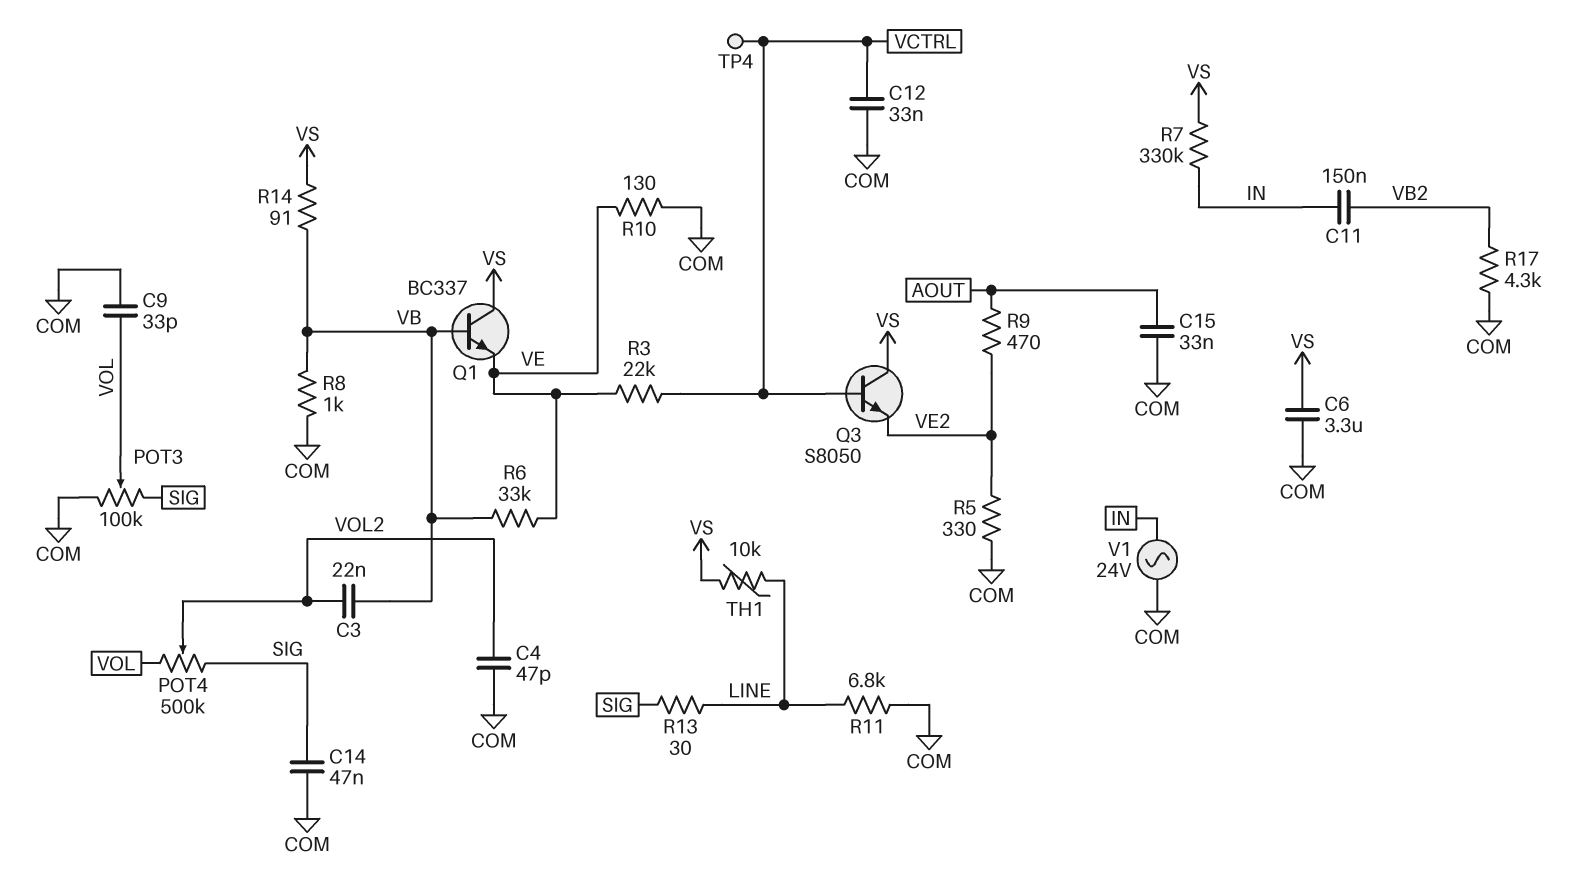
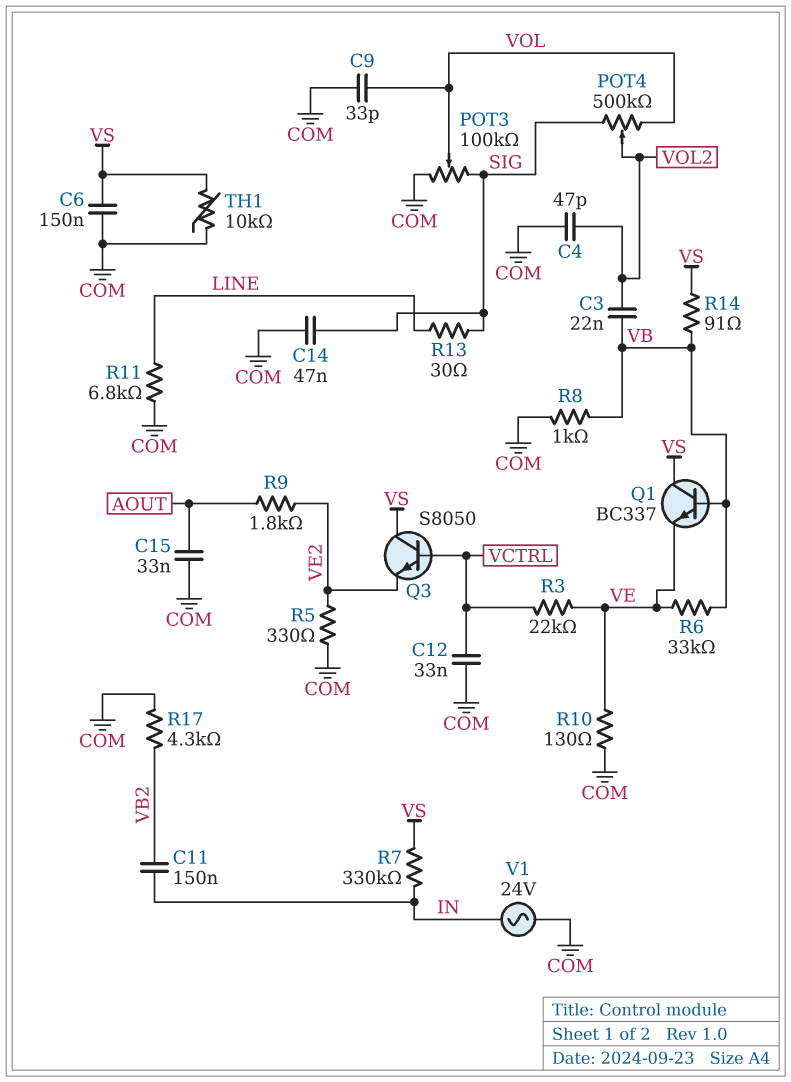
C6: 3.3uF (COM, VS) -> 150nF (COM, VS)
R9: 470 (AOUT, VE2) -> 1.8k (AOUT, VE2)
TH1: 10k (LINE, VS) -> 10k (COM, VS)
TP4: test point (VCTRL) -> none

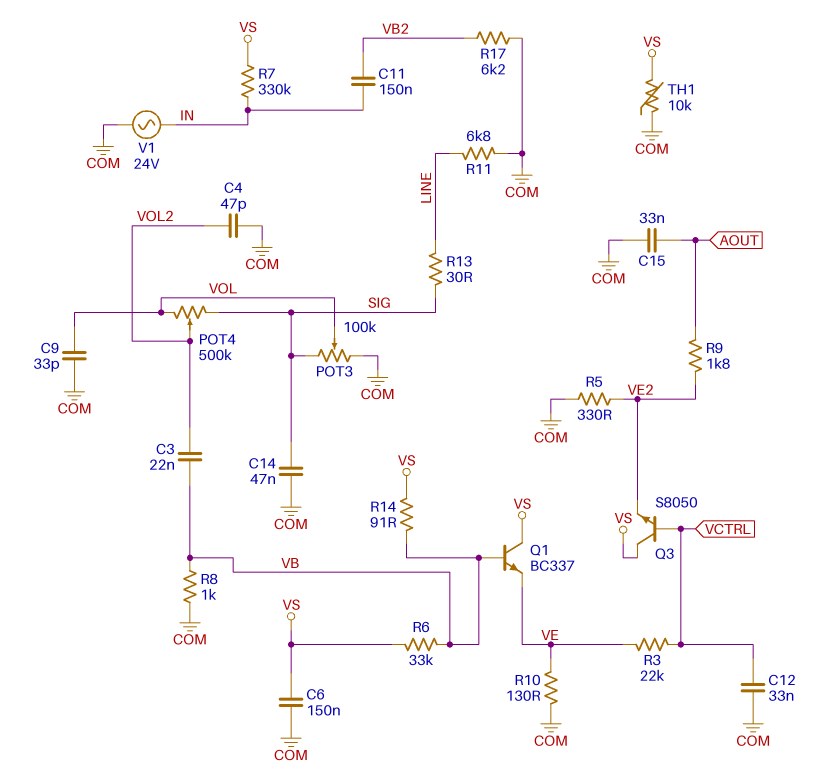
R6: 33k (VB, VE) -> 33k (VB, VS)
R17: 4.3k (COM, VB2) -> 6.2k (COM, VB2)

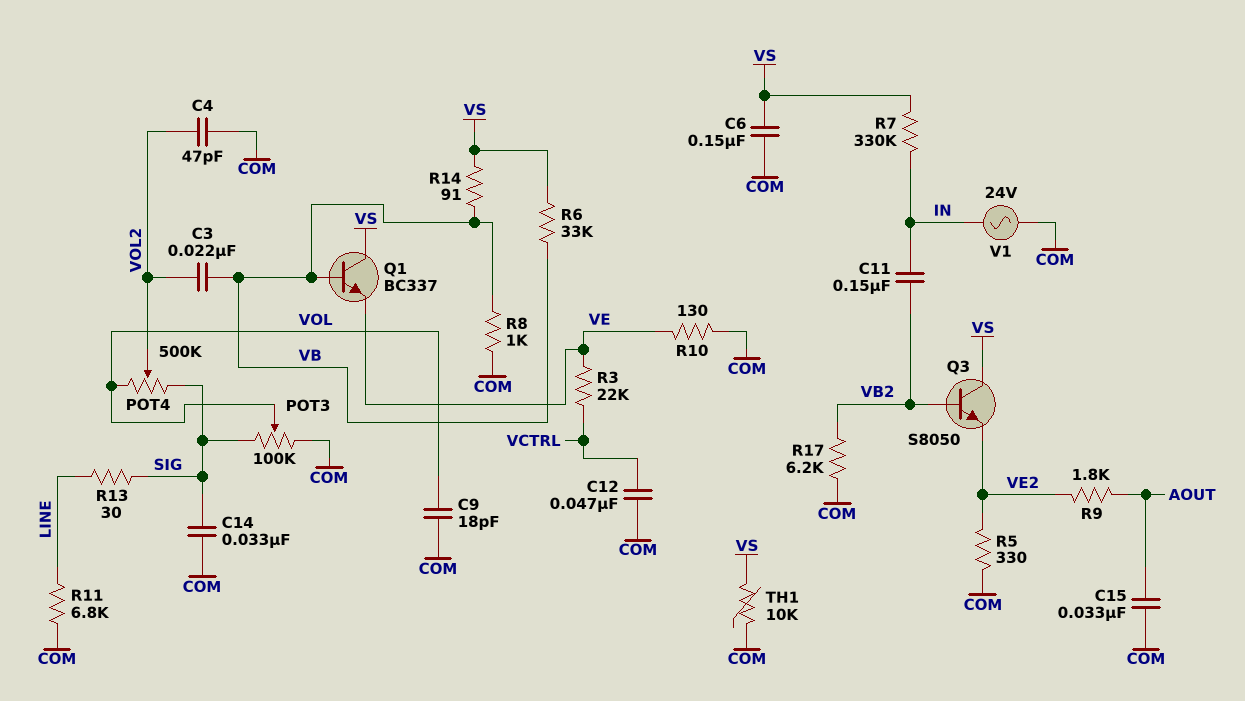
C9: 33pF (COM, VOL) -> 18pF (COM, VOL)
C12: 33nF (COM, VCTRL) -> 47nF (COM, VCTRL)
C14: 47nF (COM, SIG) -> 33nF (COM, SIG)
Q3: NPN S8050 (B VCTRL, C VS, E VE2) -> NPN S8050 (B VB2, C VS, E VE2)

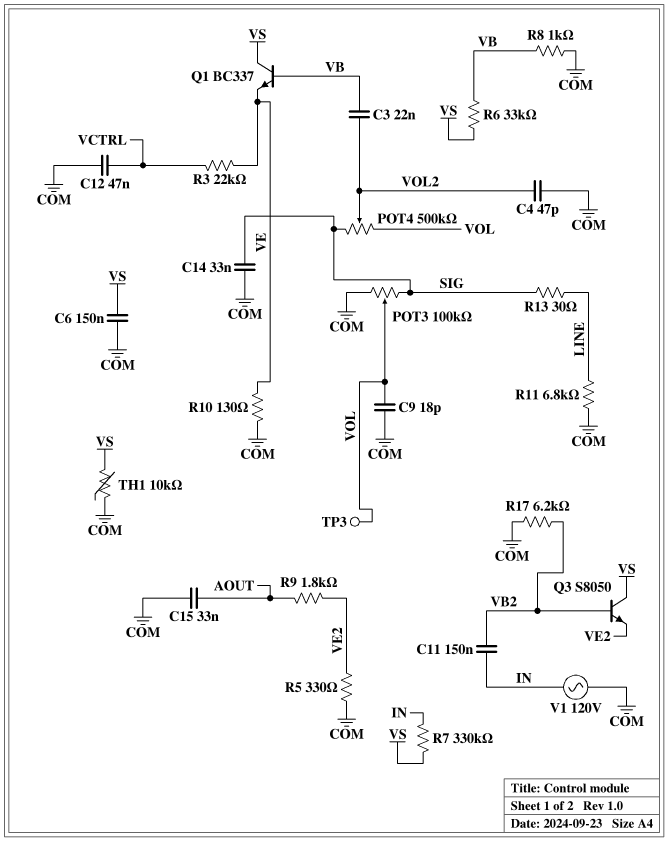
R14: 91 (VB, VS) -> none
TP3: none -> test point (VOL)
V1: AC 24V (COM, IN) -> AC 120V (COM, IN)

